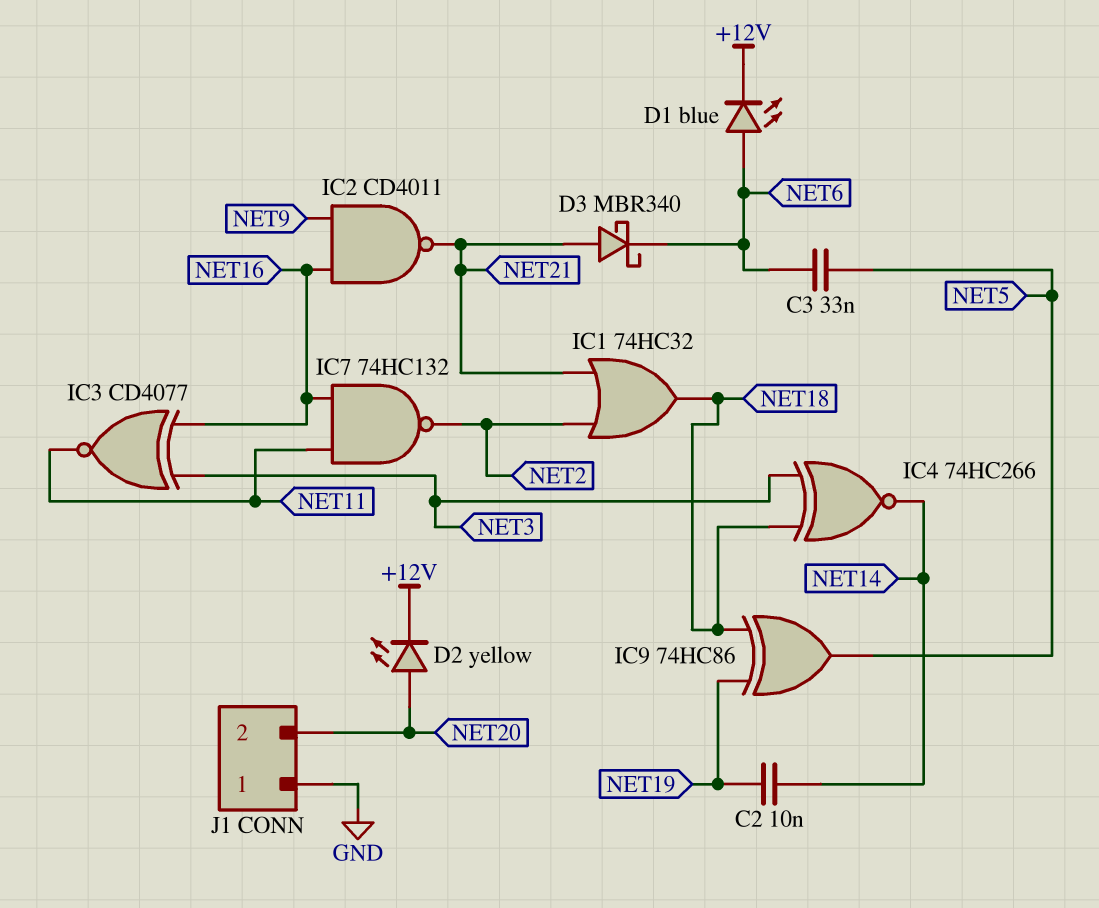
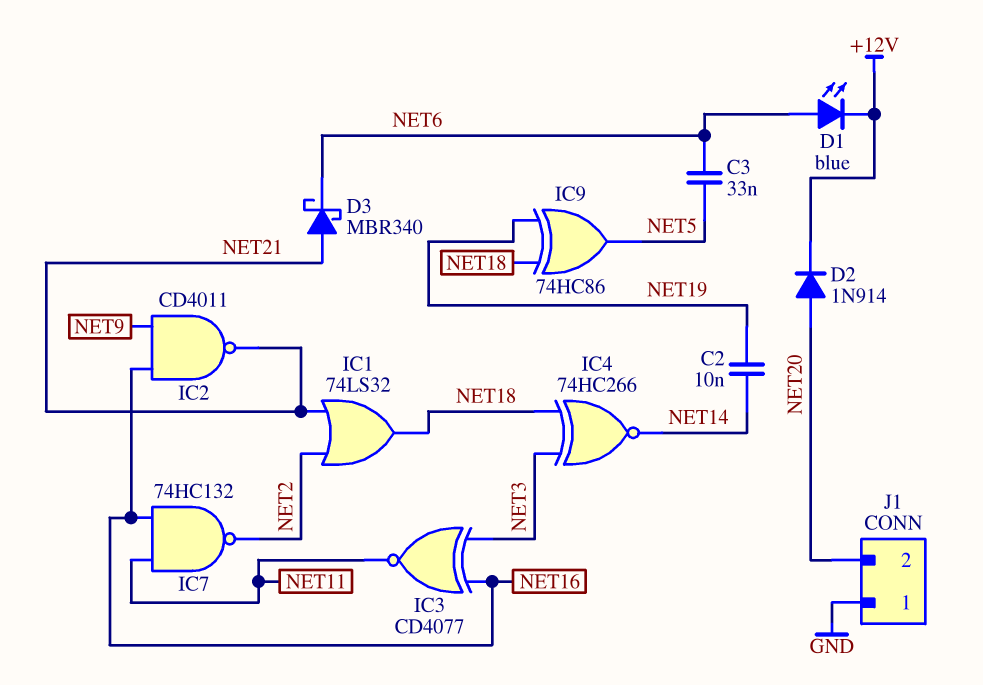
D2: LED yellow (A NET20, K +12V) -> diode 1N914 (A NET20, K +12V)
IC1: OR 74HC32 (in NET2, in NET21, out NET18) -> OR 74LS32 (in NET2, in NET21, out NET18)

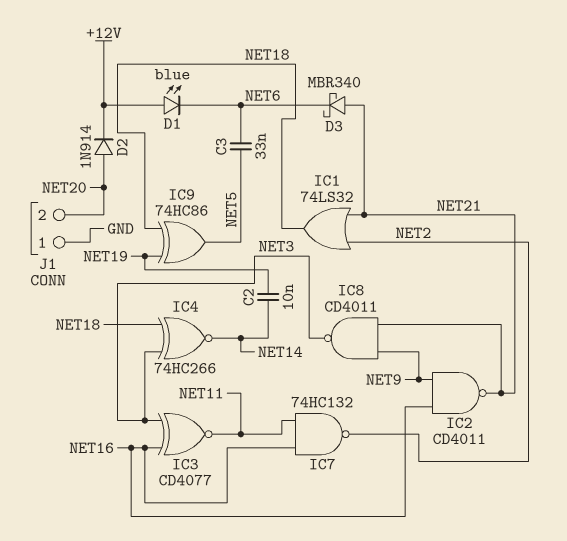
D1: LED blue (A NET6, K +12V) -> LED blue (A +12V, K NET6)
IC8: none -> NAND CD4011 (in NET9, in NET21, out NET3)

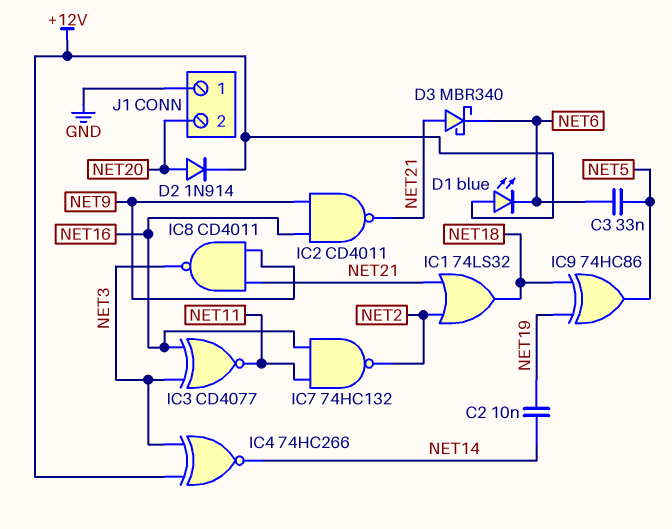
IC4: XNOR 74HC266 (in NET3, in NET18, out NET14) -> XNOR 74HC266 (in +12V, in NET3, out NET14)

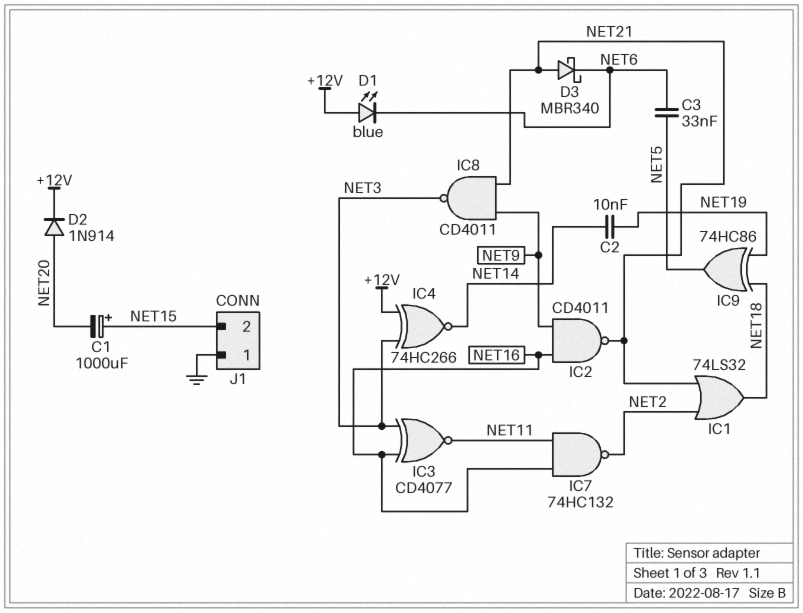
C1: none -> 1000uF (plus NET15, minus NET20)
J1 pin 2: NET20 -> NET15

